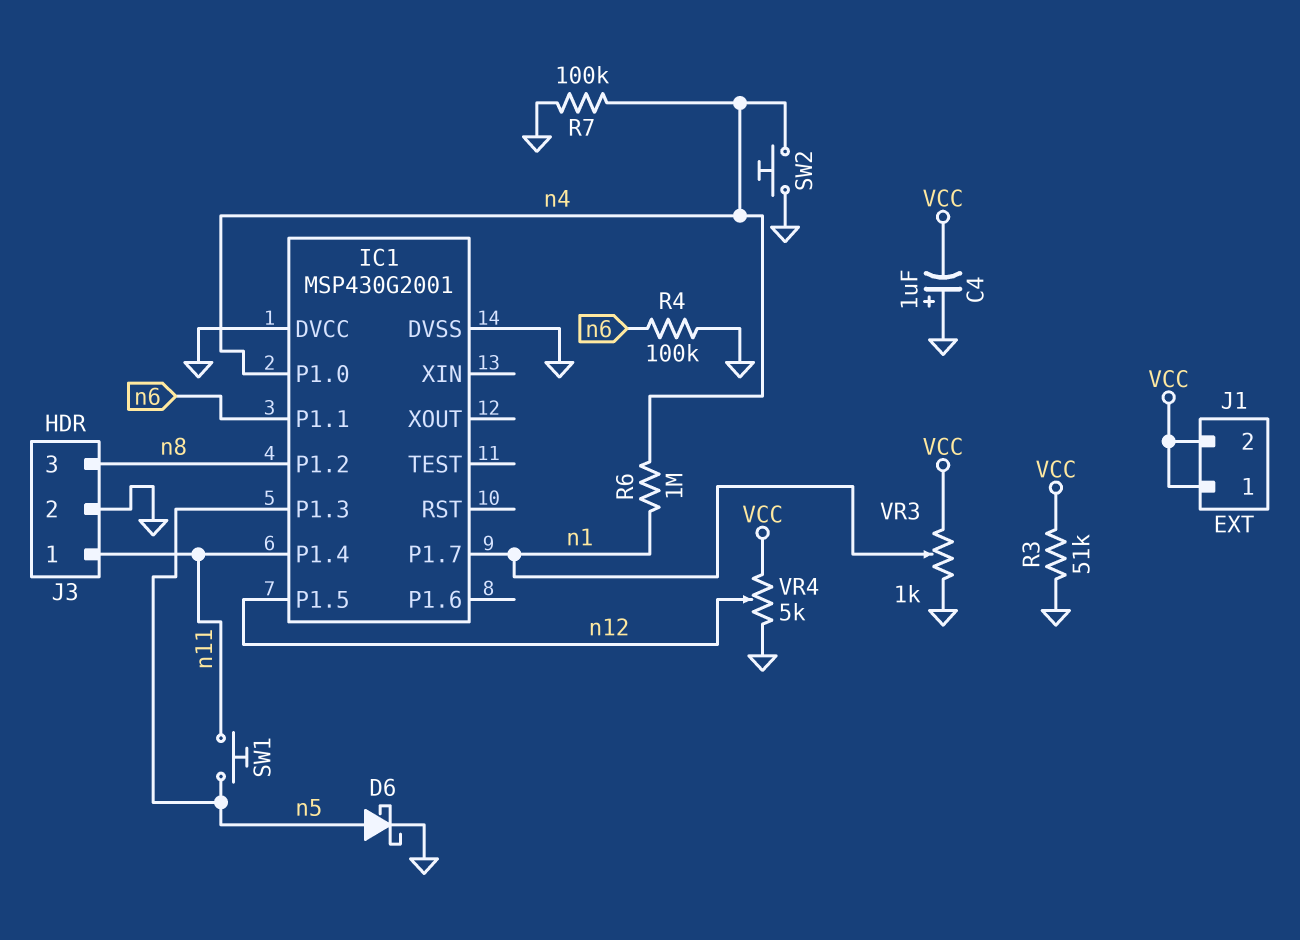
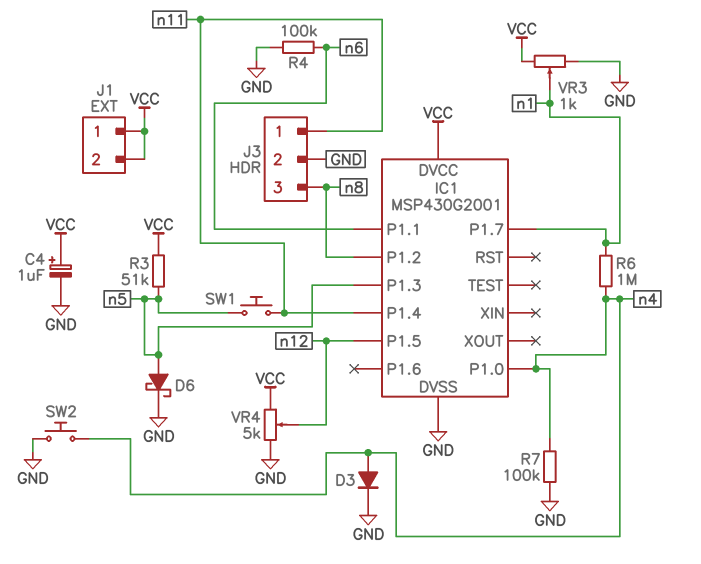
C4: 1uF (plus GND, minus VCC) -> 1uF (plus VCC, minus GND)
D3: none -> diode (A n4, K GND)
IC1 pin DVCC: GND -> VCC
R3: 51k (GND, VCC) -> 51k (VCC, n5)

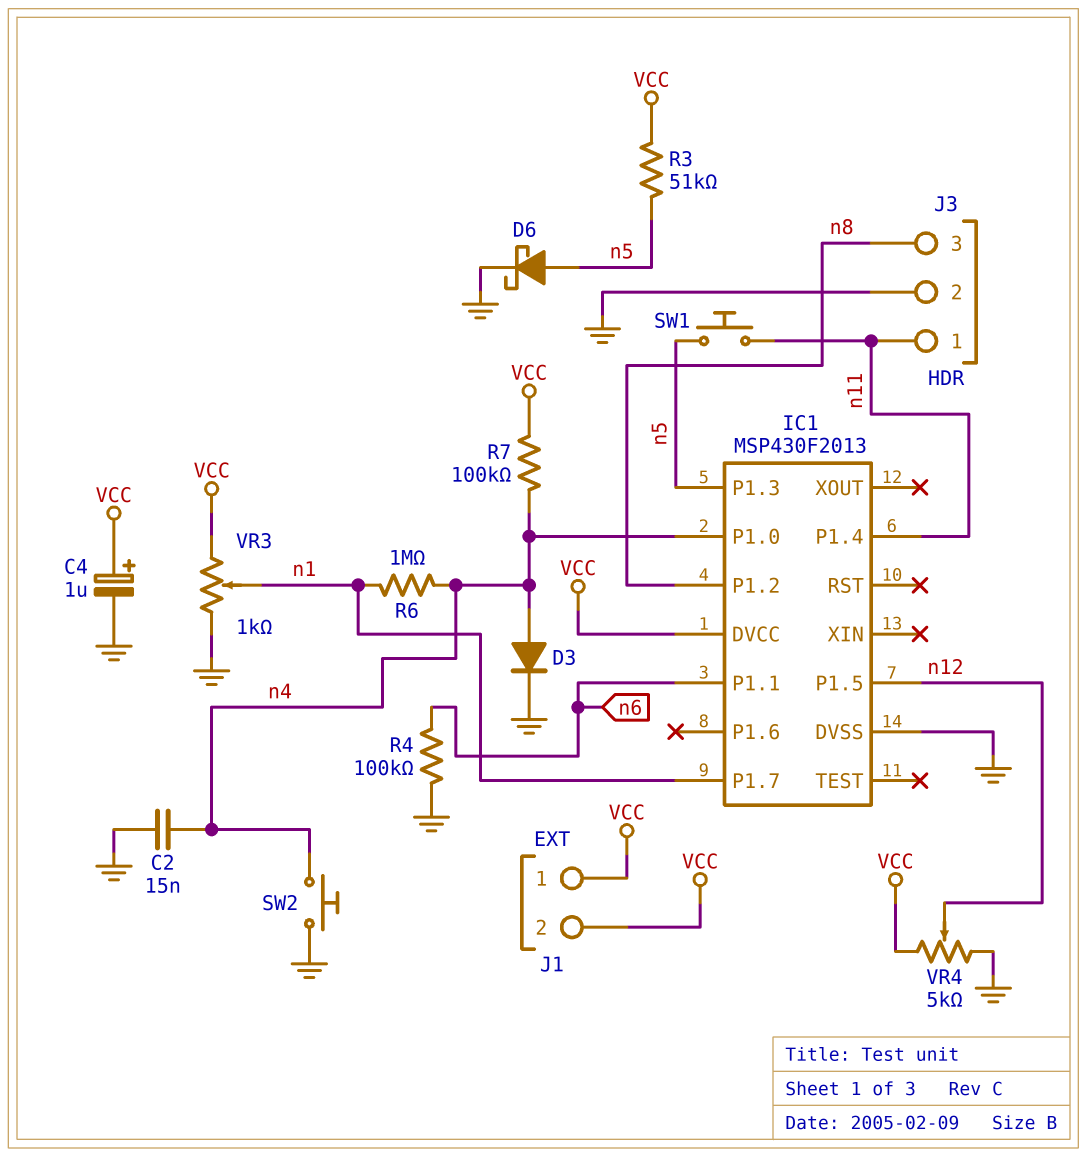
C2: none -> 15nF (GND, n4)
IC1: MSP430G2001 -> MSP430F2013
R7: 100k (GND, n4) -> 100k (VCC, n4)

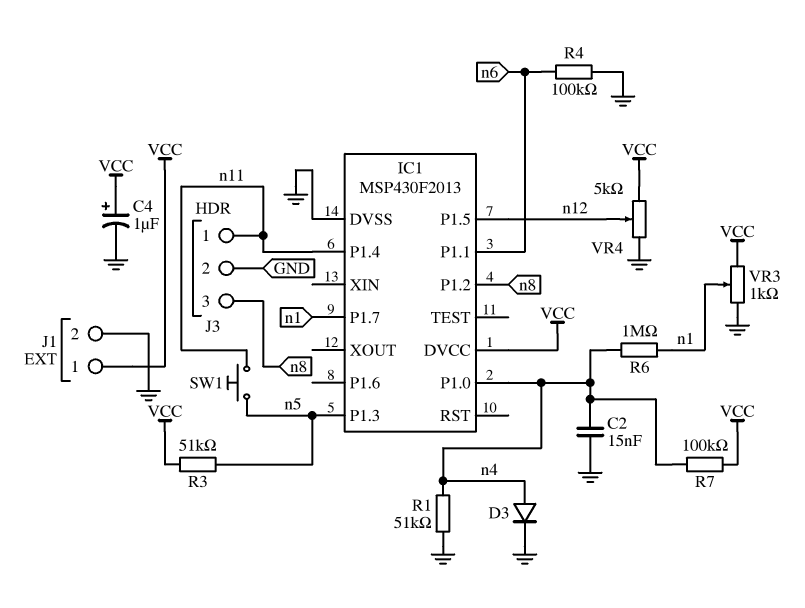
D6: schottky (A n5, K GND) -> none
J1 pin 2: VCC -> GND
R1: none -> 51k (GND, n4)
SW2: button (GND, n4) -> none

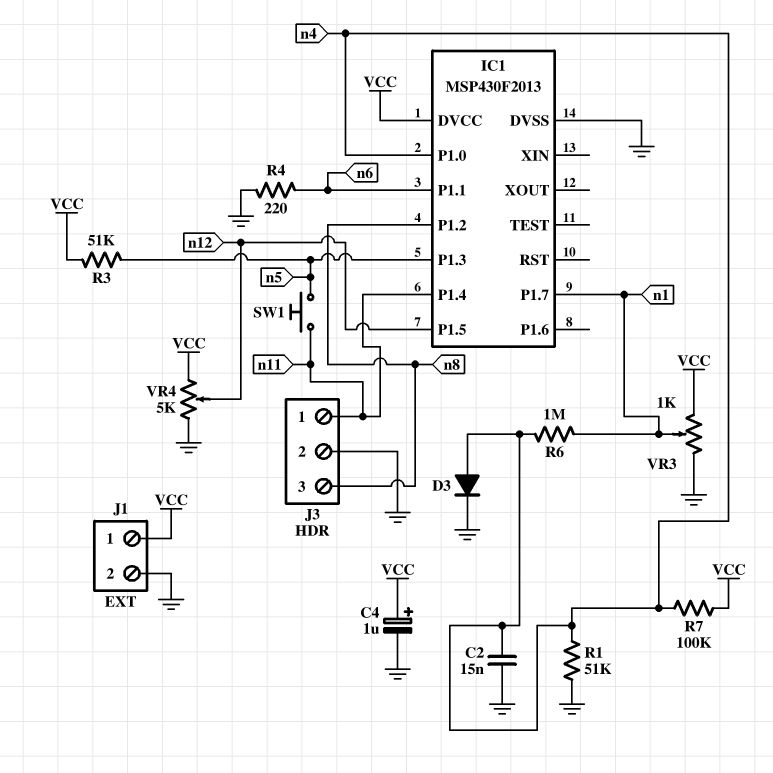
R4: 100k (GND, n6) -> 220 (GND, n6)

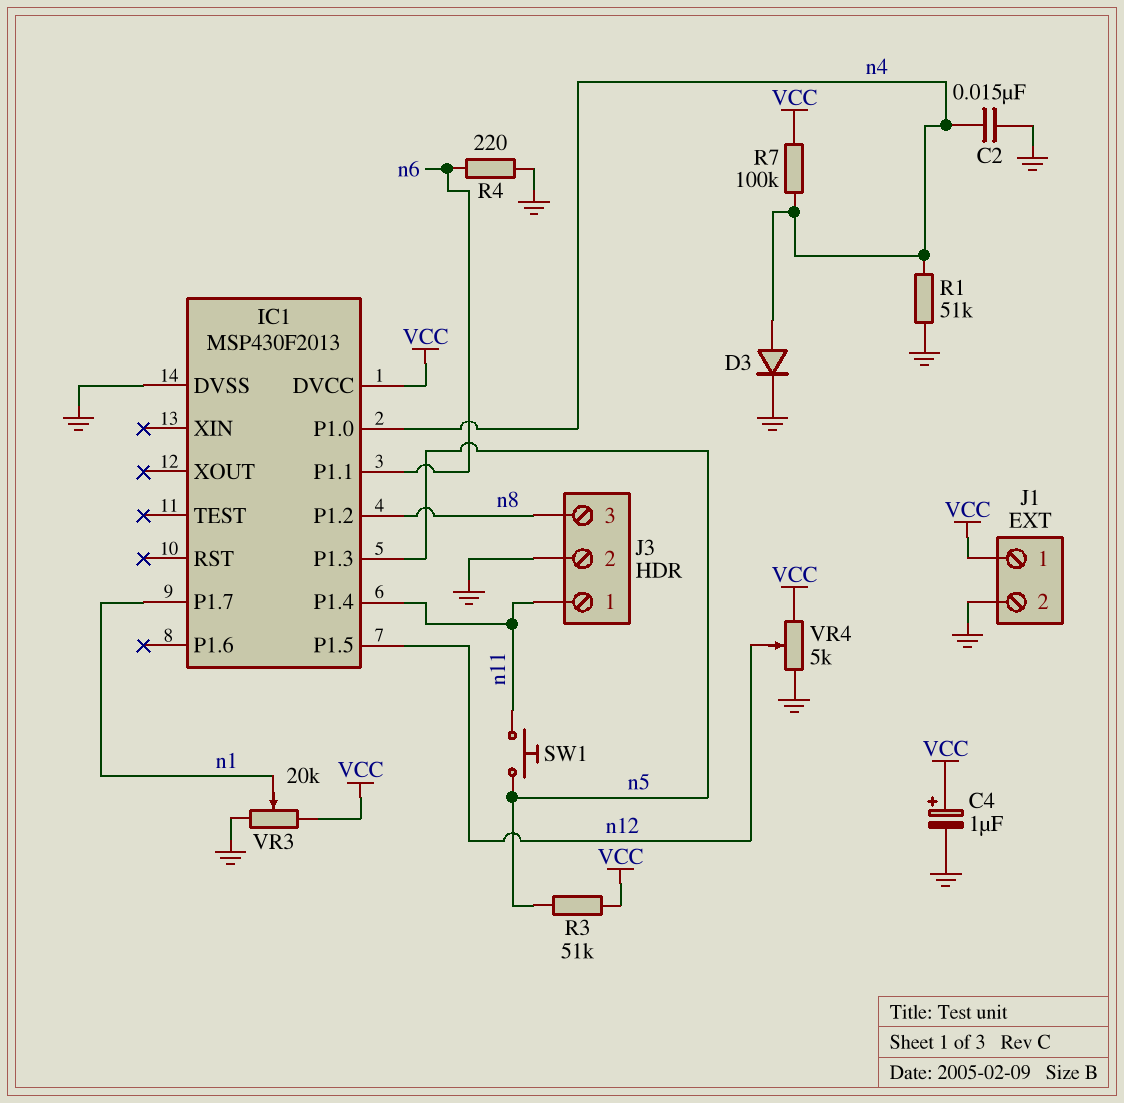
R6: 1M (n1, n4) -> none
VR3: 1k (GND, VCC, wiper n1) -> 20k (GND, VCC, wiper n1)

